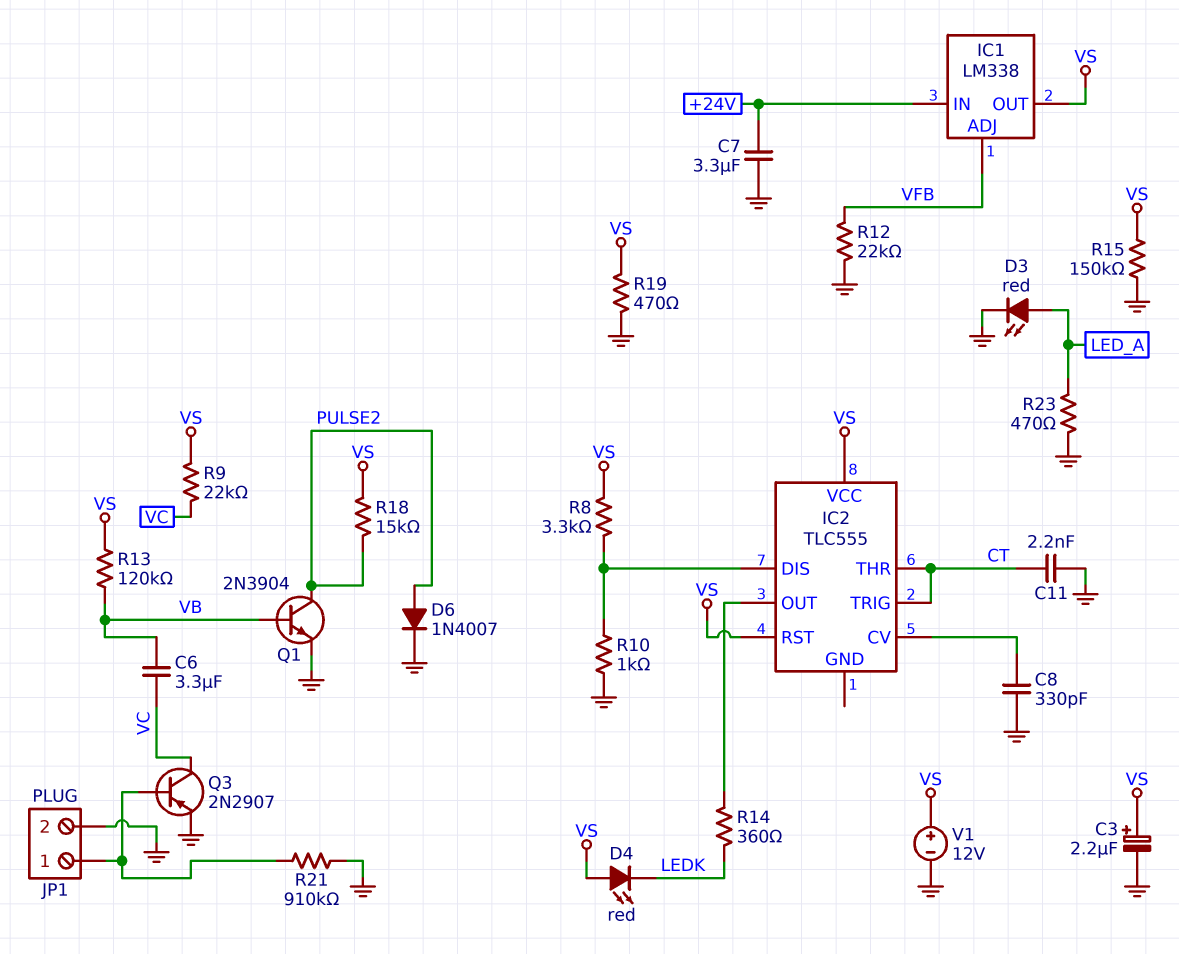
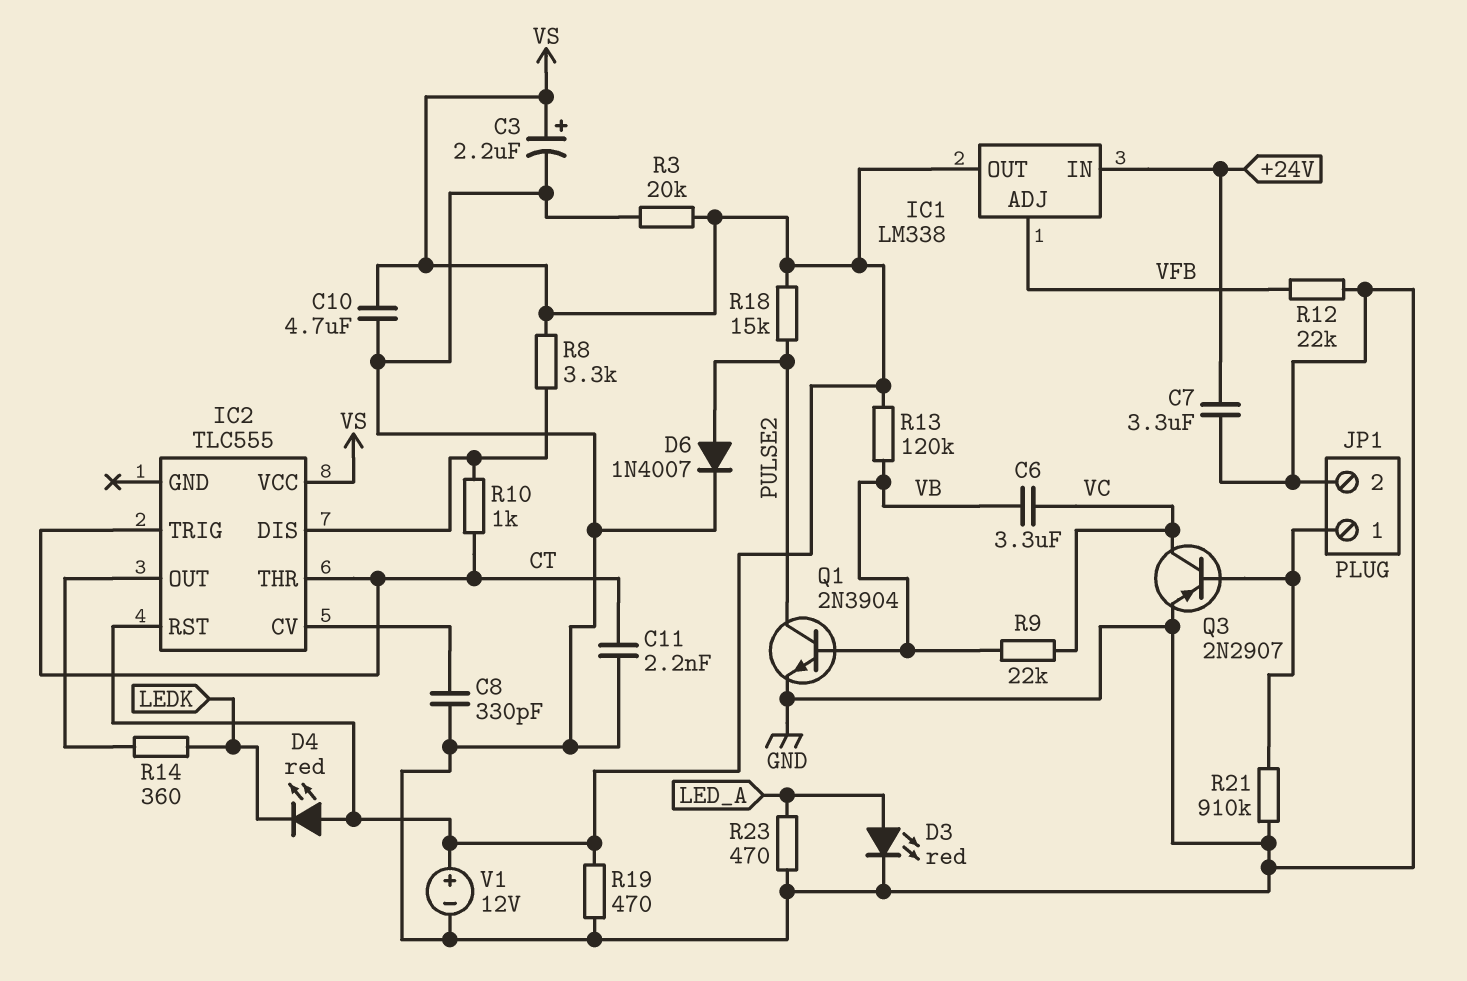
C10: none -> 4.7uF (GND, VS)
R3: none -> 20k (GND, VS)
R9: 22k (VC, VS) -> 22k (VB, VC)
R10: 1k (GND, IC2/DIS) -> 1k (CT, IC2/DIS)
R15: 150k (GND, VS) -> none

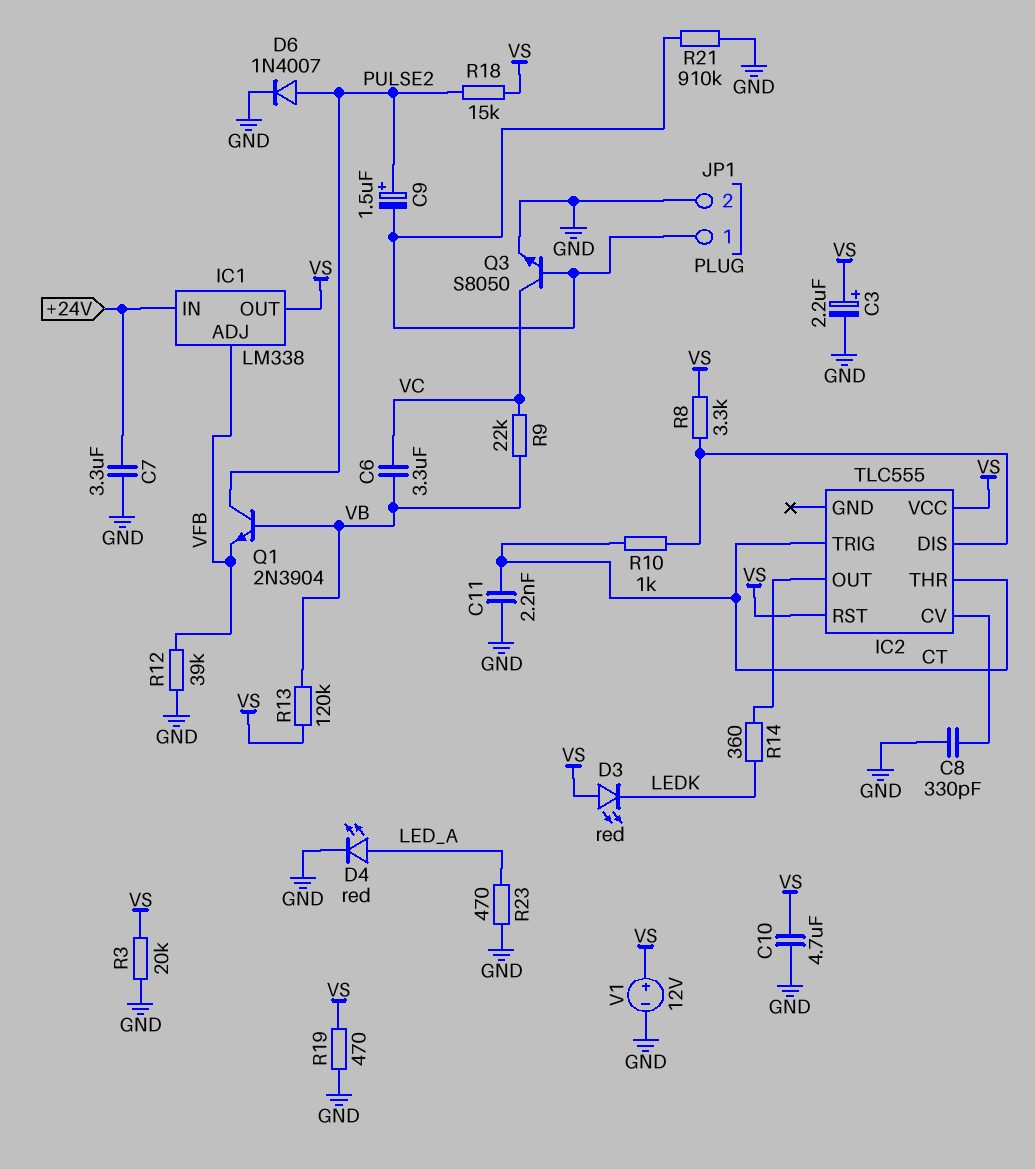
C9: none -> 1.5uF (plus PULSE2, minus JP1/1)
D3: LED red (A LED_A, K GND) -> LED red (A VS, K LEDK)
D4: LED red (A VS, K LEDK) -> LED red (A LED_A, K GND)
Q1: NPN 2N3904 (B VB, C PULSE2, E GND) -> NPN 2N3904 (B VB, C PULSE2, E VFB)
Q3: PNP 2N2907 (B JP1/1, C VC, E GND) -> NPN S8050 (B JP1/1, C VC, E GND)
R12: 22k (GND, VFB) -> 39k (GND, VFB)

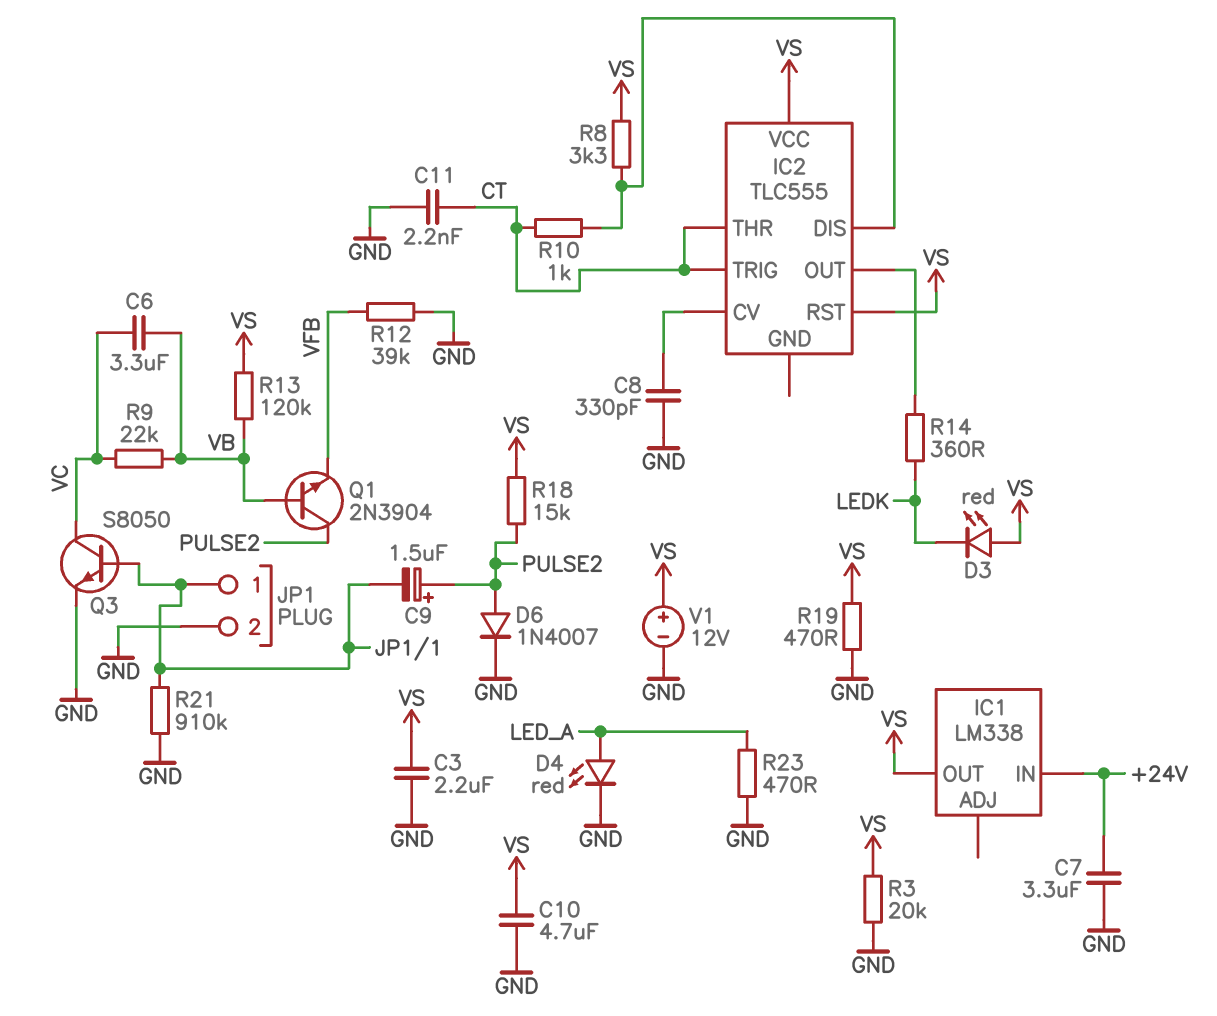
C3: 2.2uF (plus VS, minus GND) -> 2.2uF (GND, VS)
IC1 pin ADJ: VFB -> none

